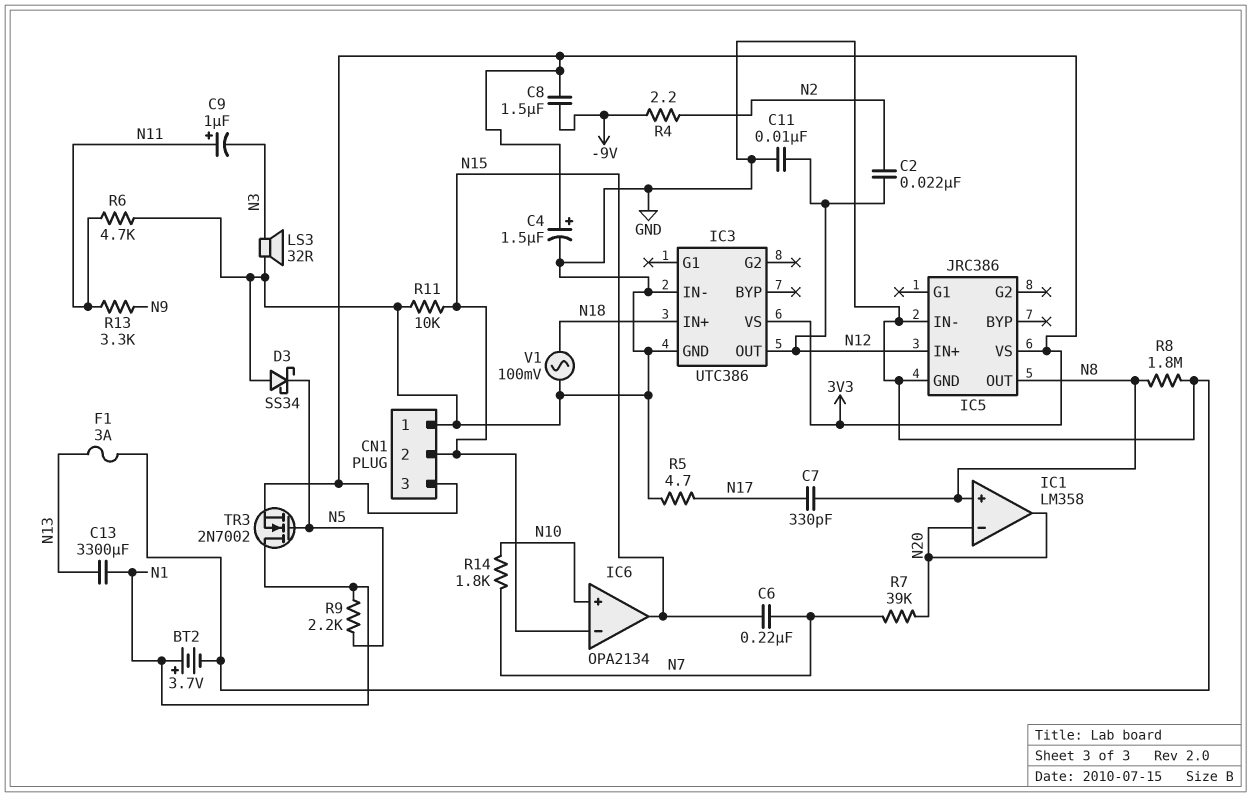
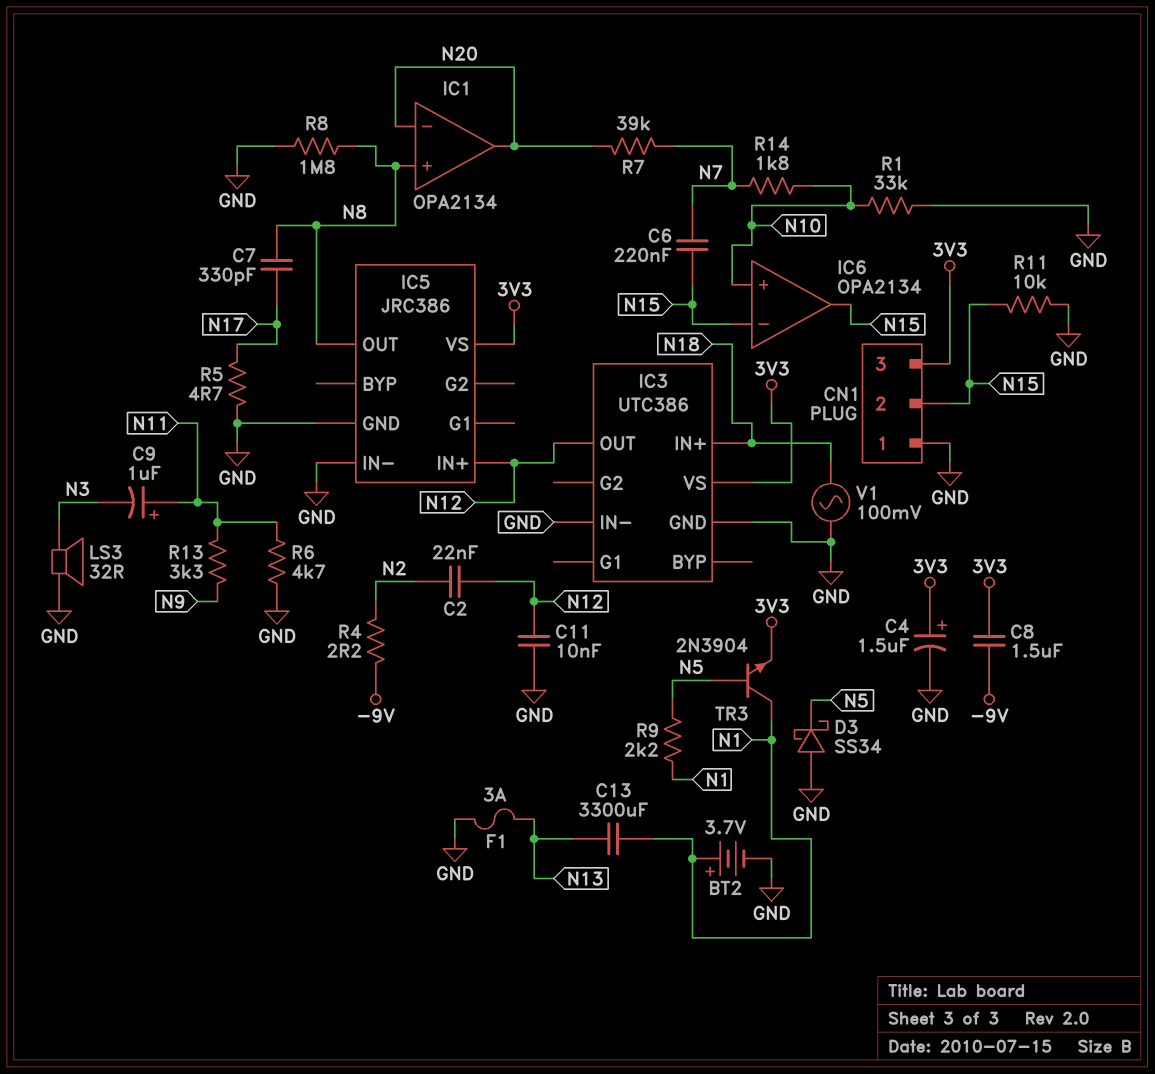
IC1: LM358 -> OPA2134
R1: none -> 33k (GND, N10)
TR3: NMOS 2N7002 (G N5, D N1, S 3V3) -> NPN 2N3904 (B N5, C N1, E 3V3)

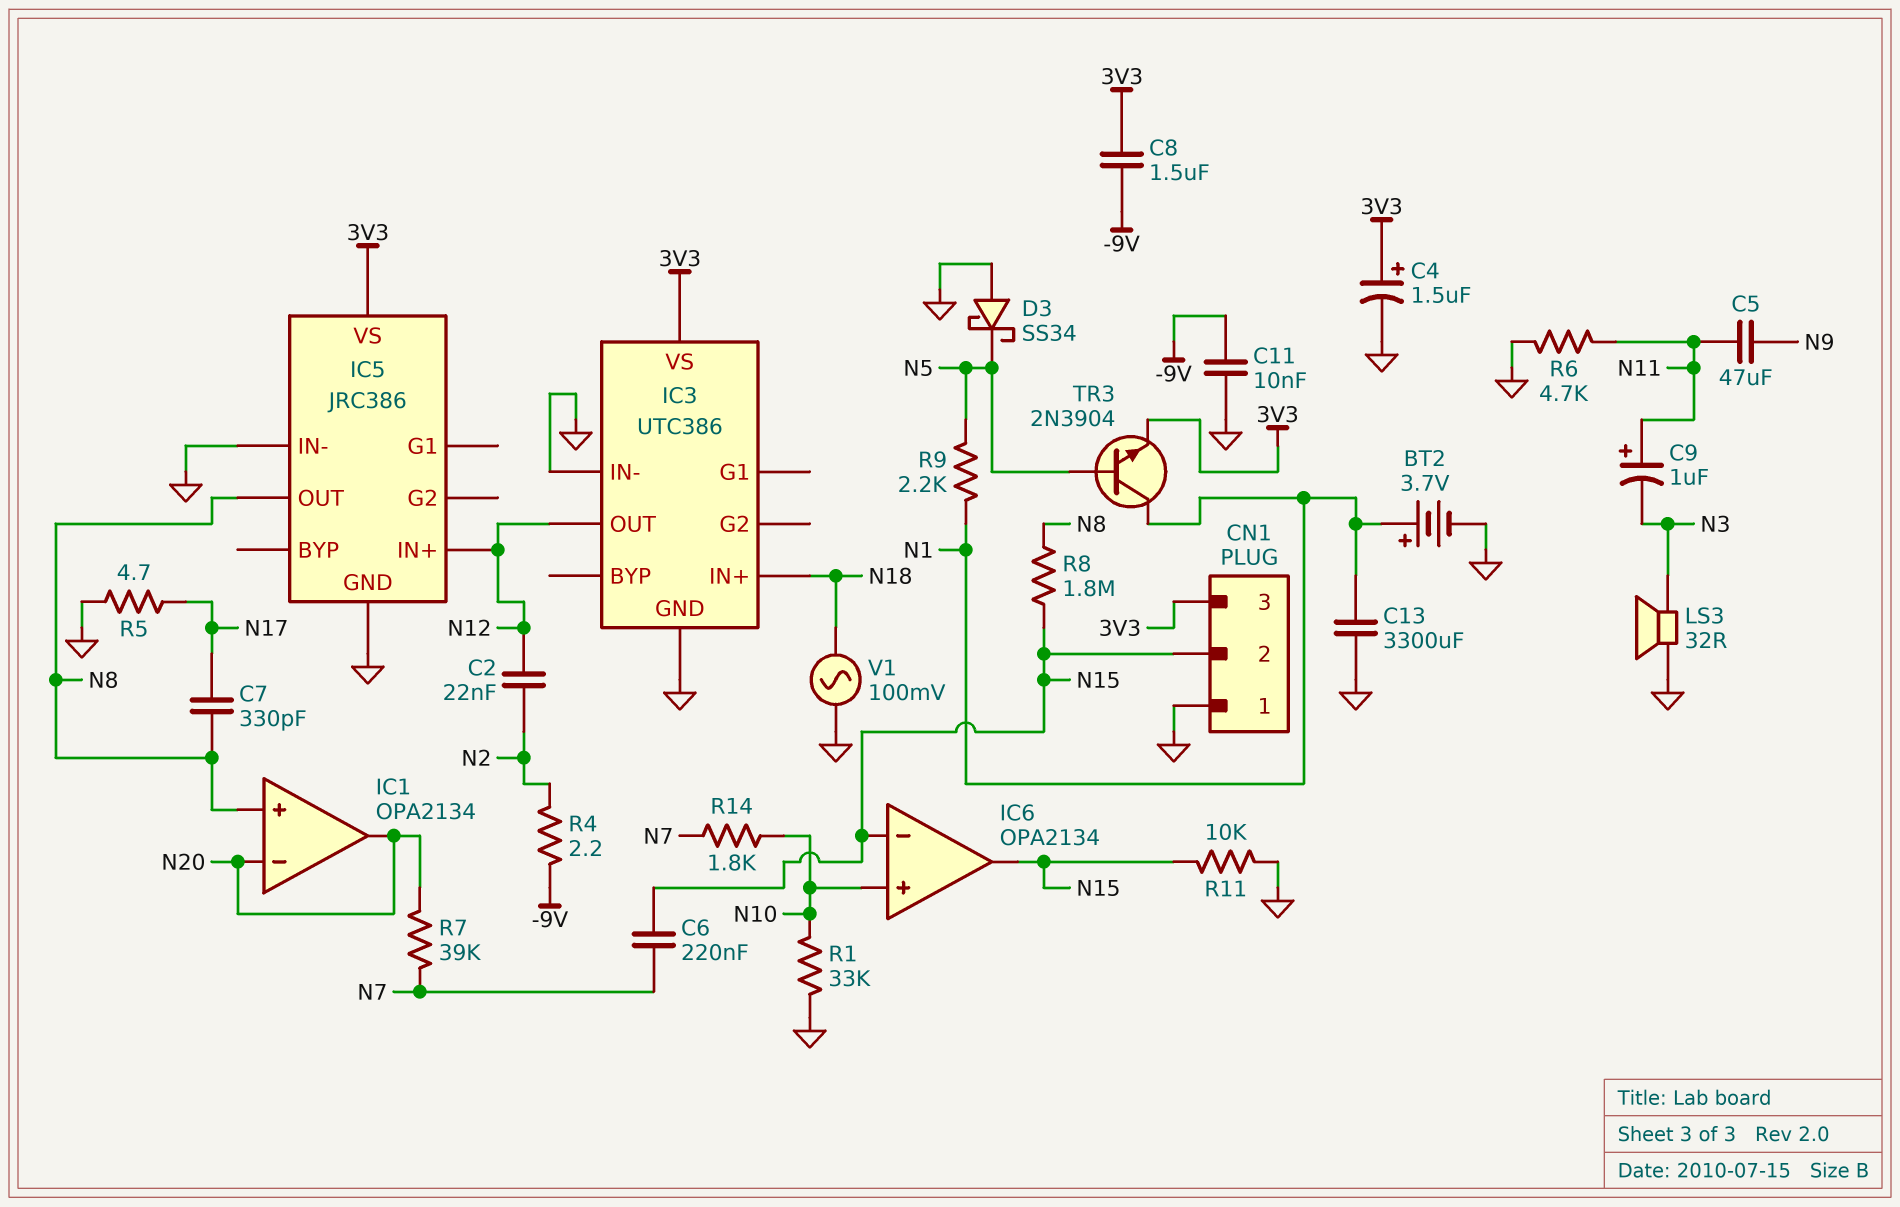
C5: none -> 47uF (N9, N11)
C11: 10nF (GND, N12) -> 10nF (-9V, GND)
C13: 3300uF (N1, N13) -> 3300uF (GND, N1)
F1: 3A (GND, N13) -> none
R8: 1.8M (GND, N8) -> 1.8M (N8, N15)
R13: 3.3k (N9, N11) -> none

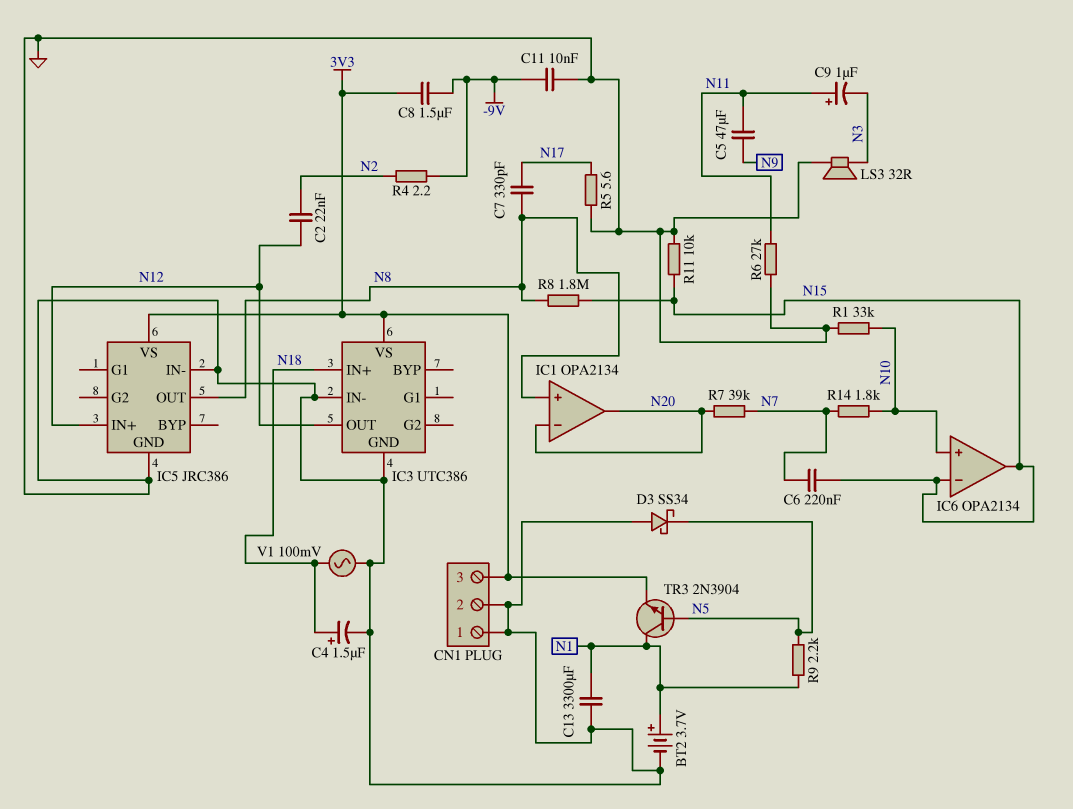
C4: 1.5uF (plus 3V3, minus GND) -> 1.5uF (plus N18, minus GND)
CN1 pin 2: N15 -> GND
R5: 4.7 (GND, N17) -> 5.6 (GND, N17)
R6: 4.7k (GND, N11) -> 27k (GND, N11)

